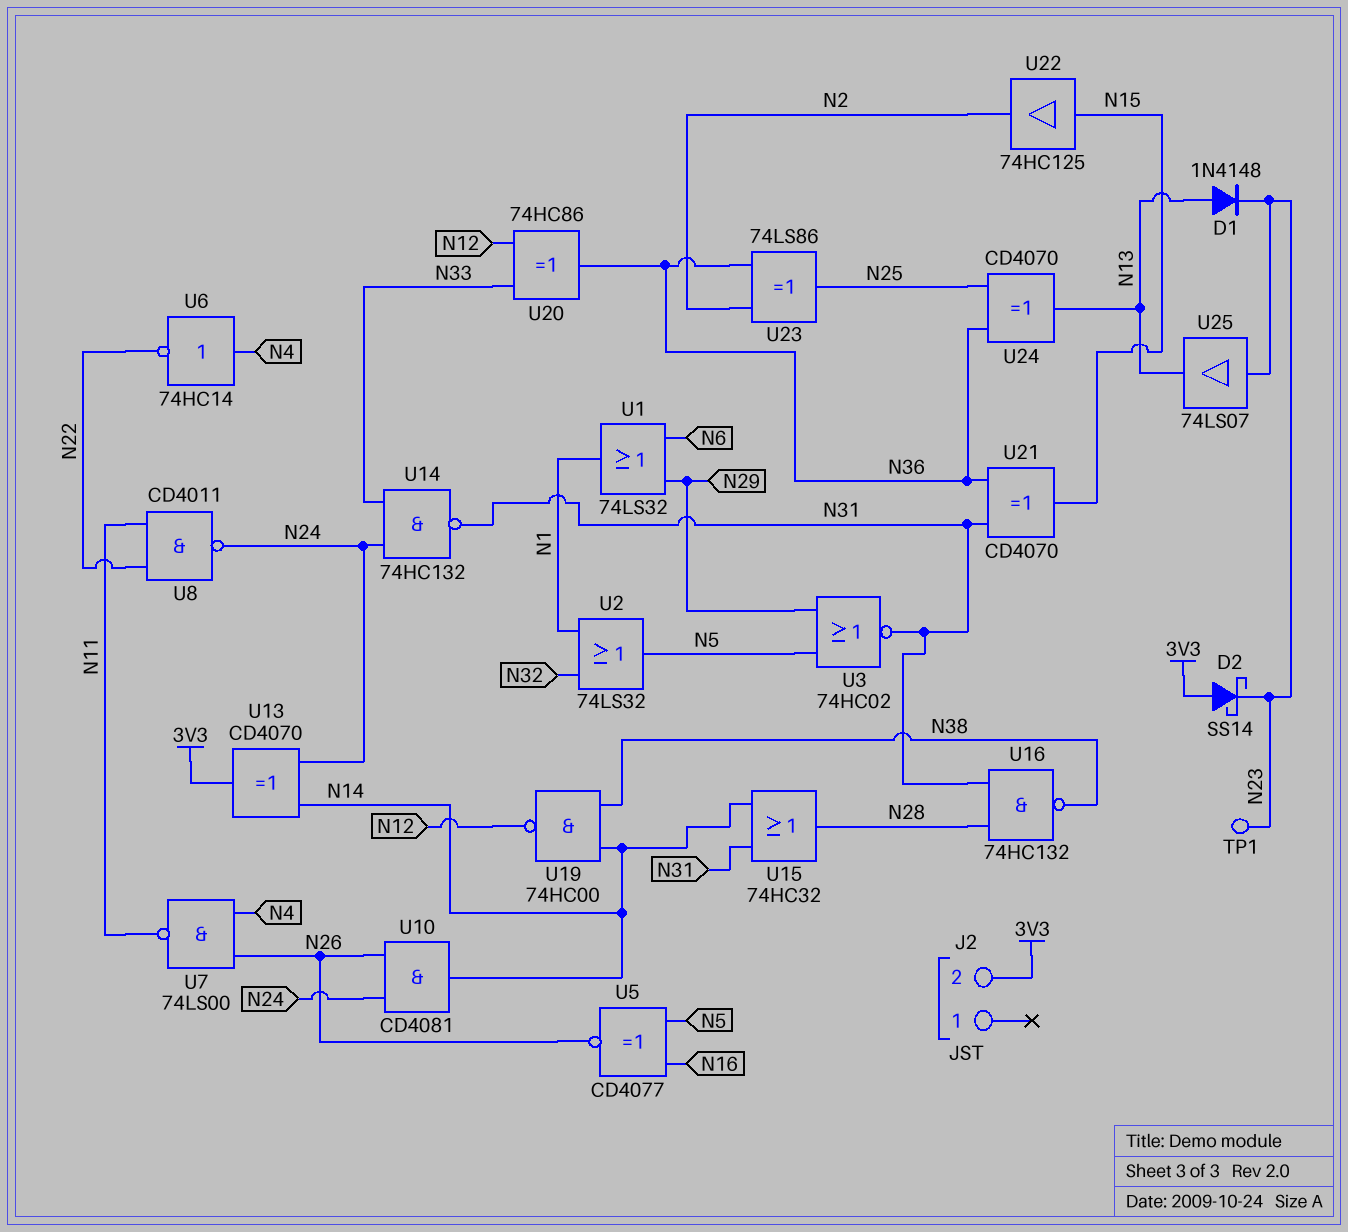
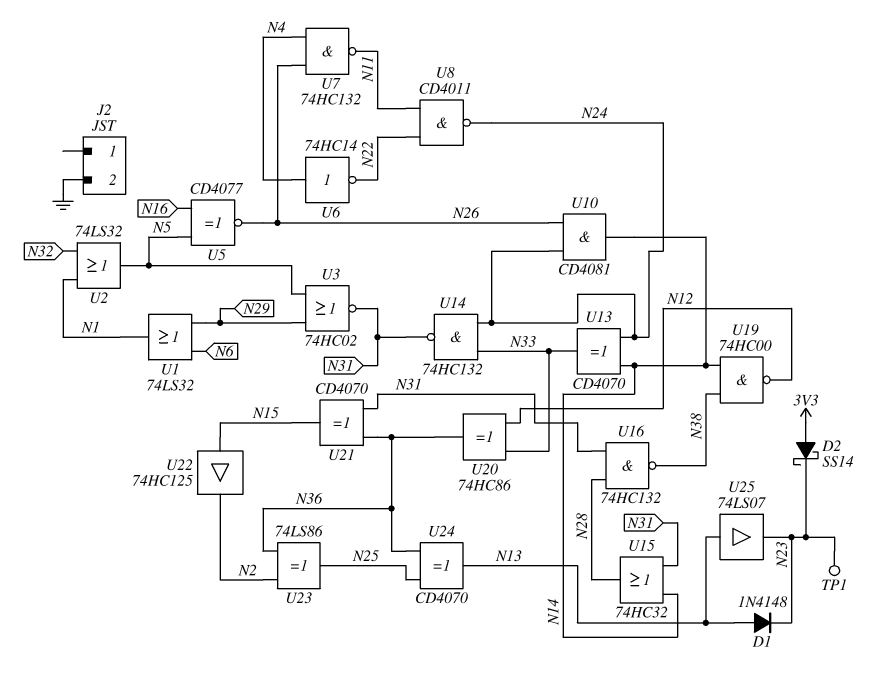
J2 pin 2: 3V3 -> GND
U7: NAND 74LS00 (in N4, in N26, out N11) -> NAND 74HC132 (in N4, in N26, out N11)
U13: XOR CD4070 (in N14, in N24, out 3V3) -> XOR CD4070 (in N14, in N24, out N33)
U25: buffer 74LS07 (in N23, out N13) -> buffer 74LS07 (in N13, out N23)

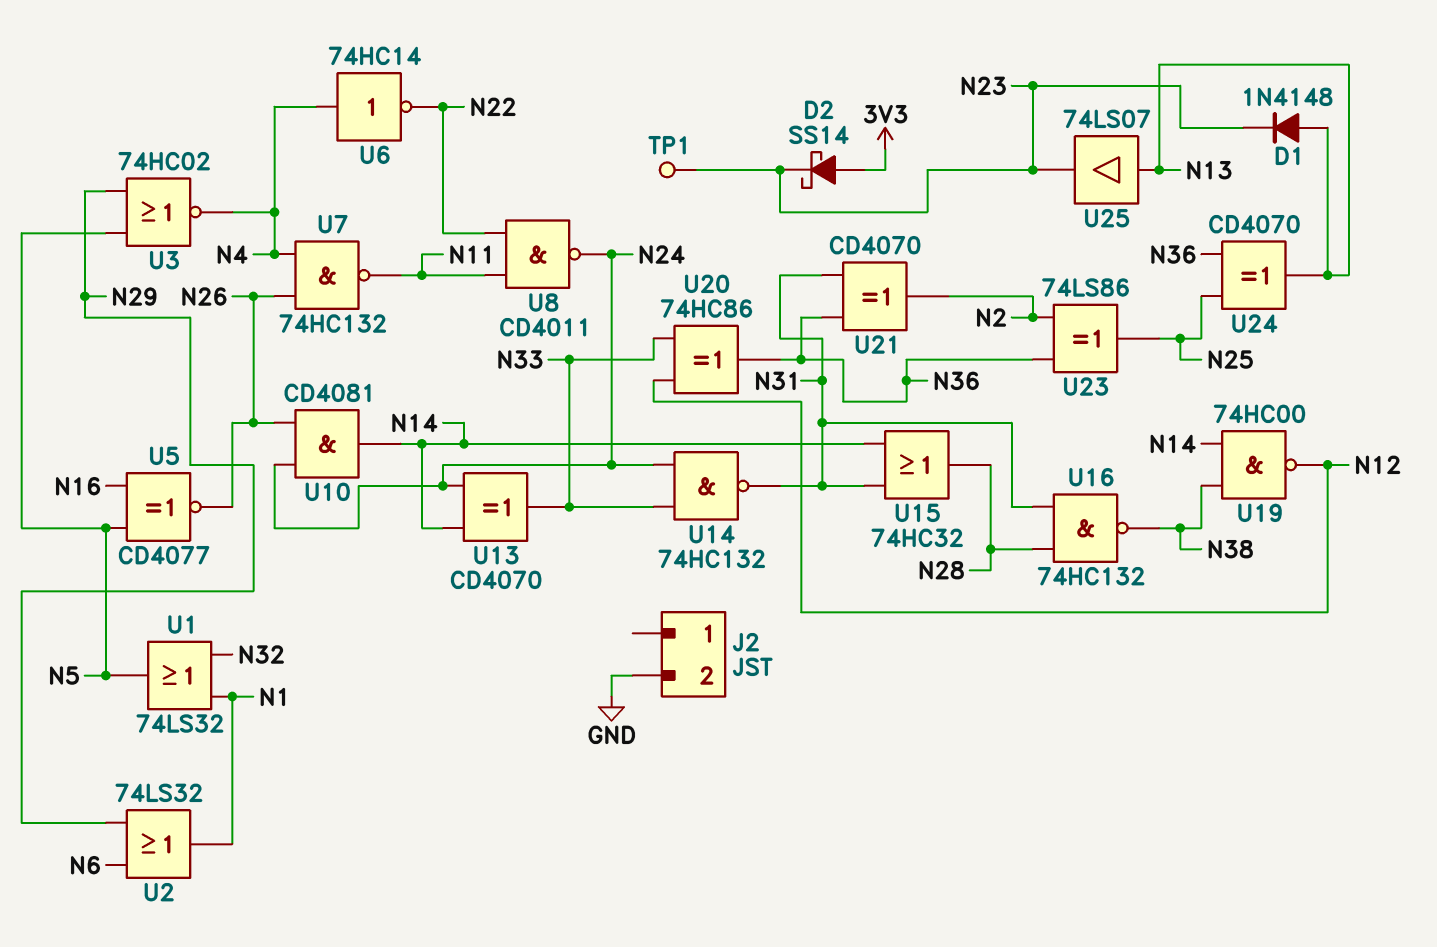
U1: OR 74LS32 (in N6, in N29, out N1) -> OR 74LS32 (in N1, in N32, out N5)
U2: OR 74LS32 (in N1, in N32, out N5) -> OR 74LS32 (in N6, in N29, out N1)
U3: NOR 74HC02 (in N5, in N29, out N31) -> NOR 74HC02 (in N5, in N29, out N4)
U21: XOR CD4070 (in N31, in N36, out N15) -> XOR CD4070 (in N31, in N36, out N2)
U22: buffer 74HC125 (in N15, out N2) -> none

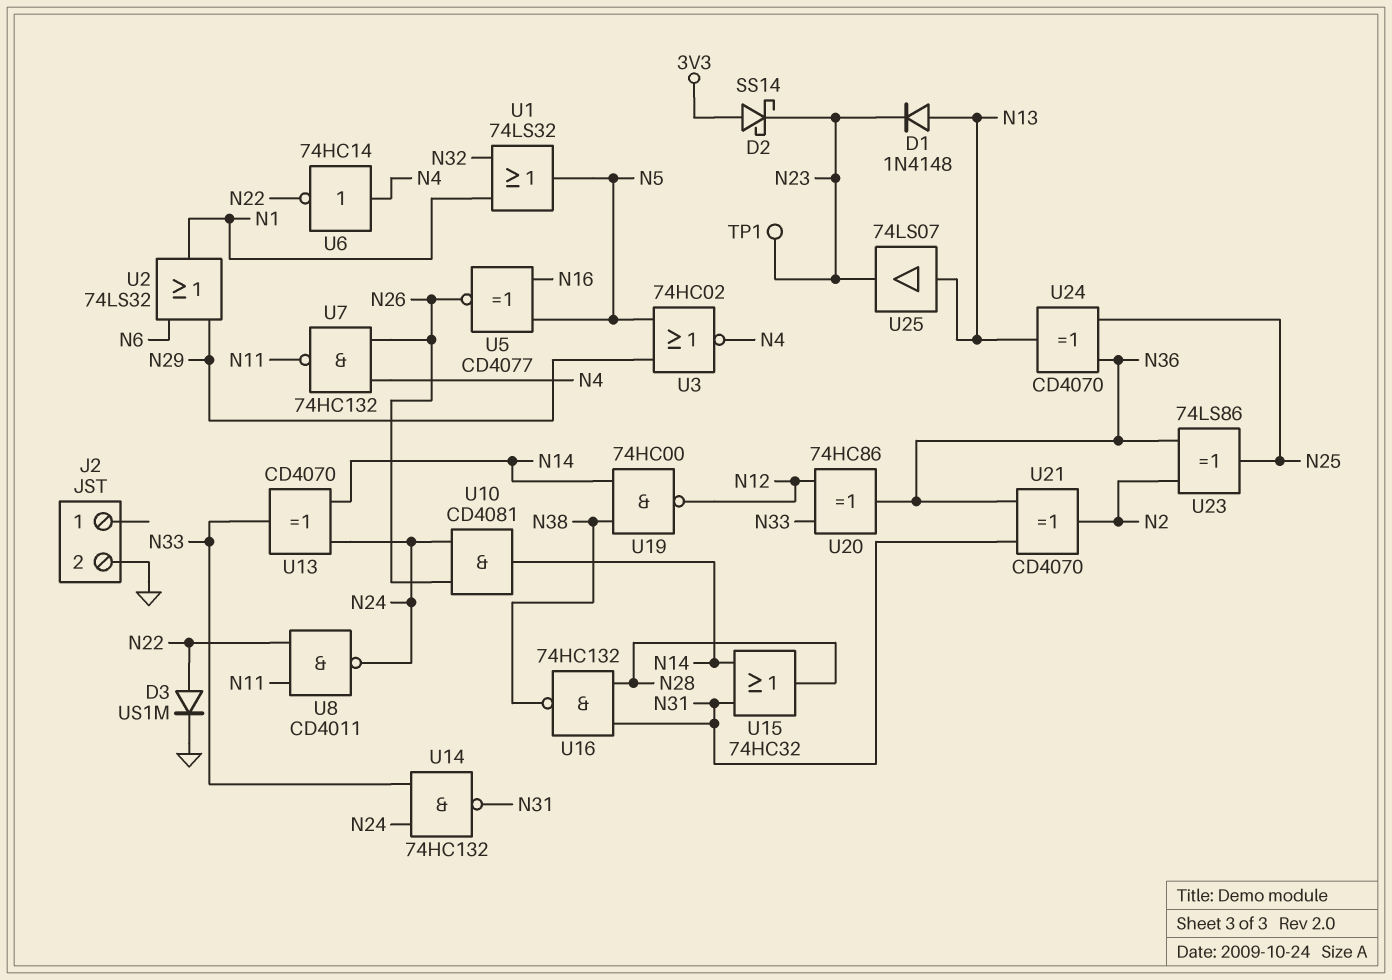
D3: none -> diode US1M (A N22, K GND)

